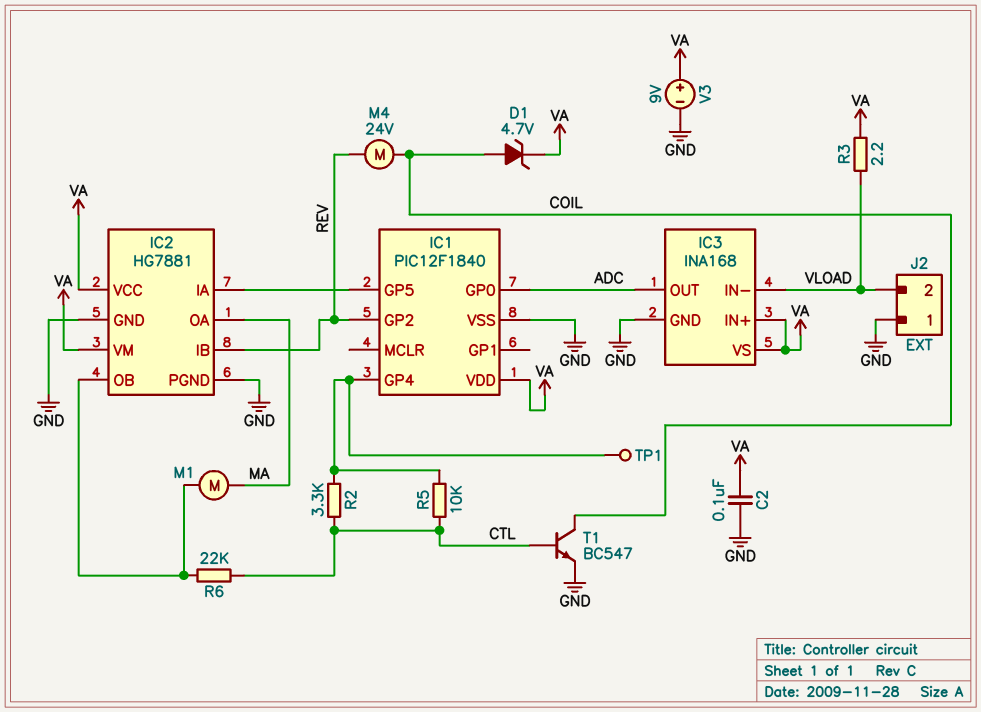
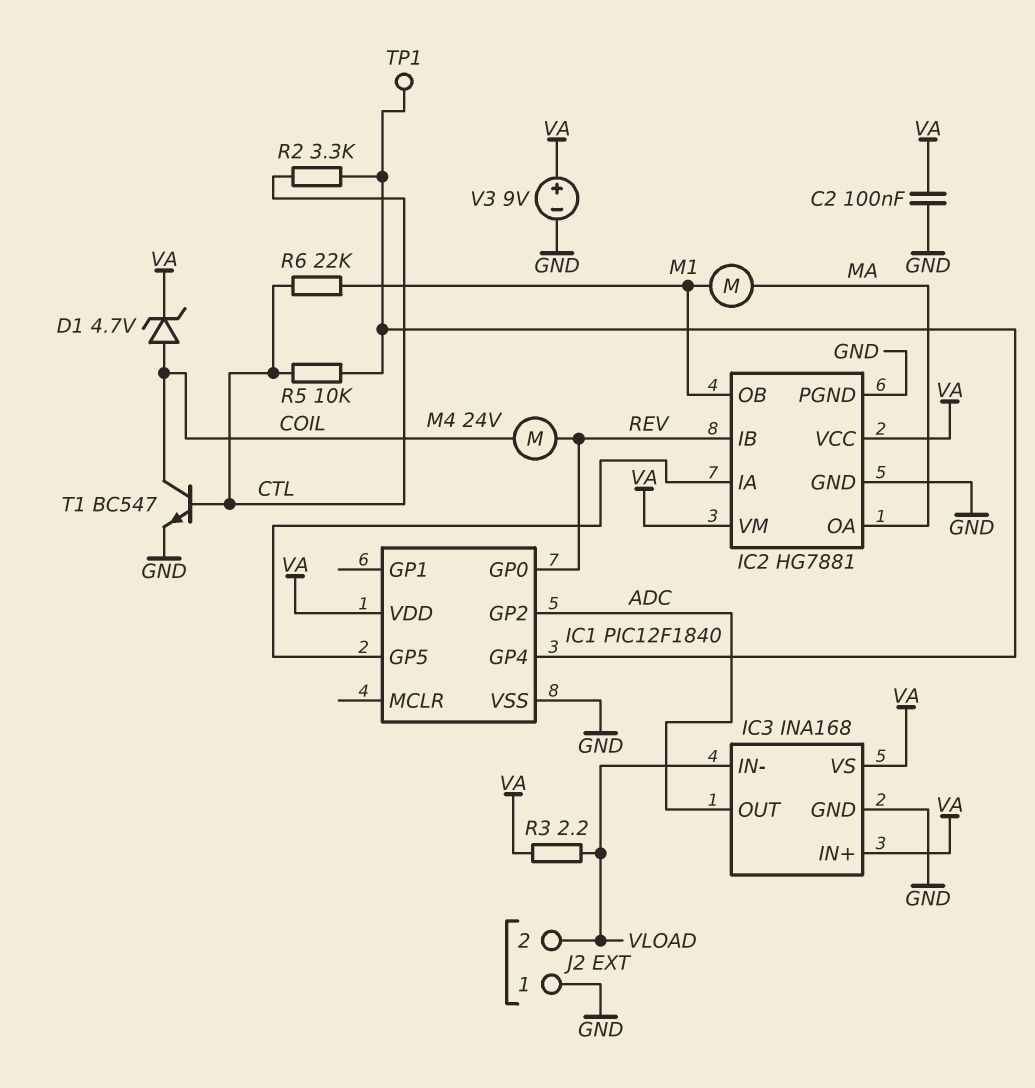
IC1 pin GP0: ADC -> REV
IC1 pin GP2: REV -> ADC

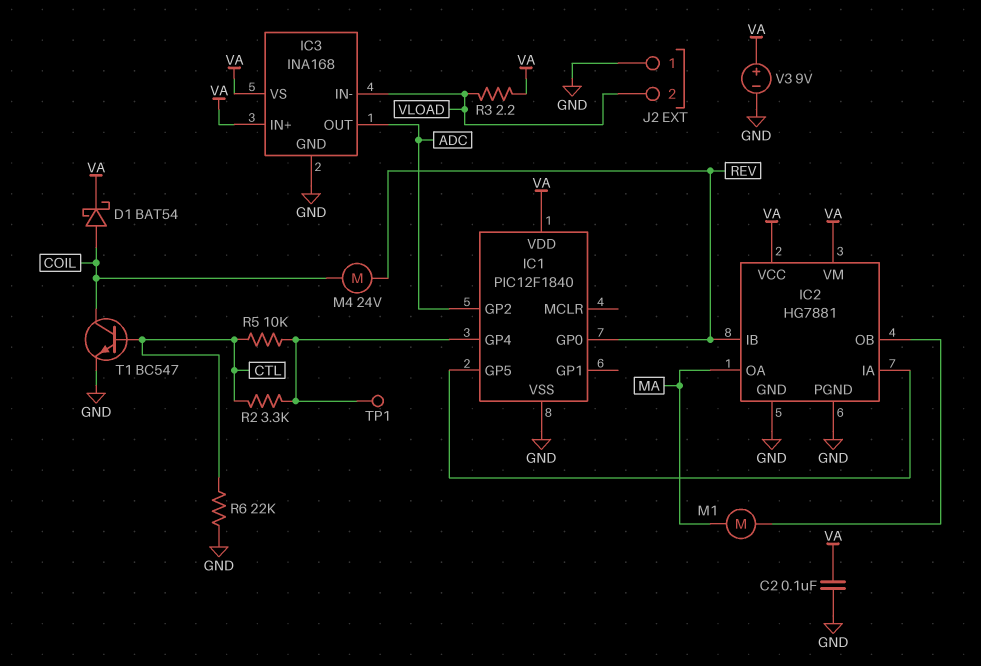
D1: zener 4.7V (A COIL, K VA) -> schottky BAT54 (A COIL, K VA)
R6: 22k (CTL, IC2/OB) -> 22k (CTL, GND)

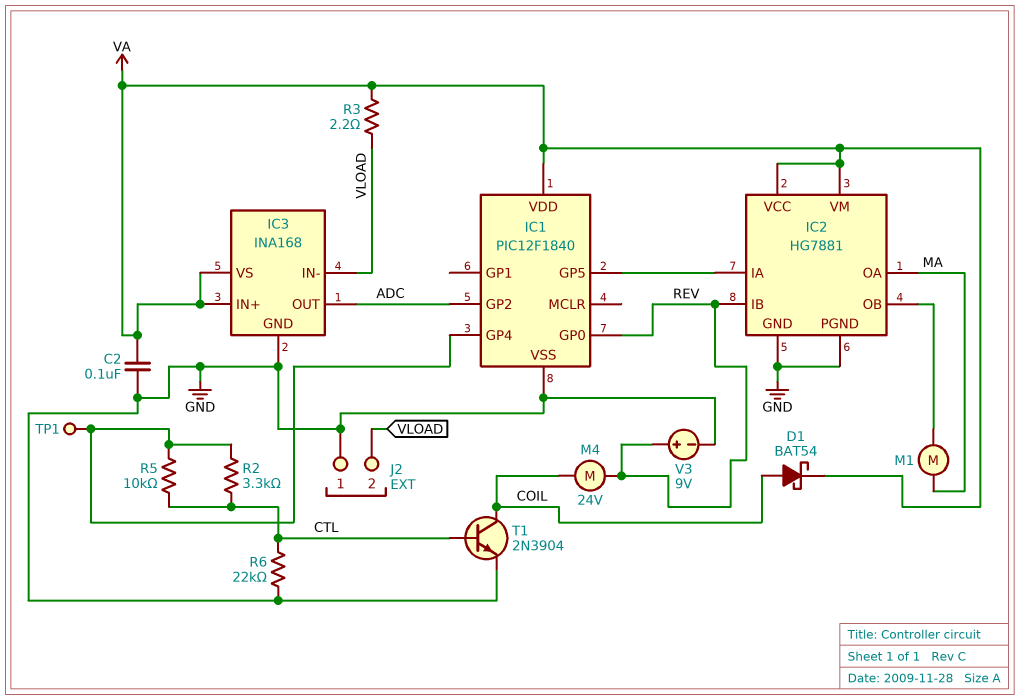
T1: NPN BC547 (B CTL, C COIL, E GND) -> NPN 2N3904 (B CTL, C COIL, E GND)
V3: 9V (plus VA, minus GND) -> 9V (plus REV, minus GND)

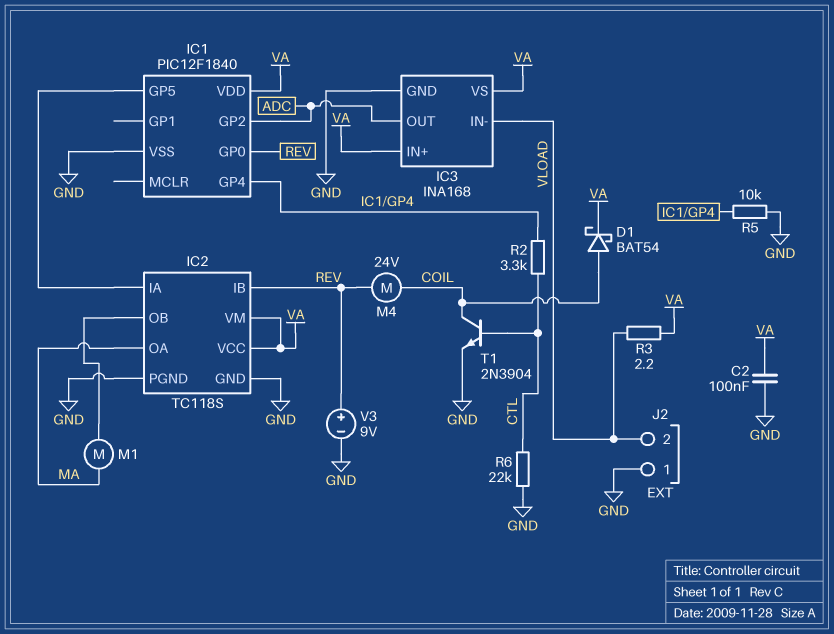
IC2: HG7881 -> TC118S
R5: 10k (CTL, IC1/GP4) -> 10k (GND, IC1/GP4)
TP1: test point (IC1/GP4) -> none

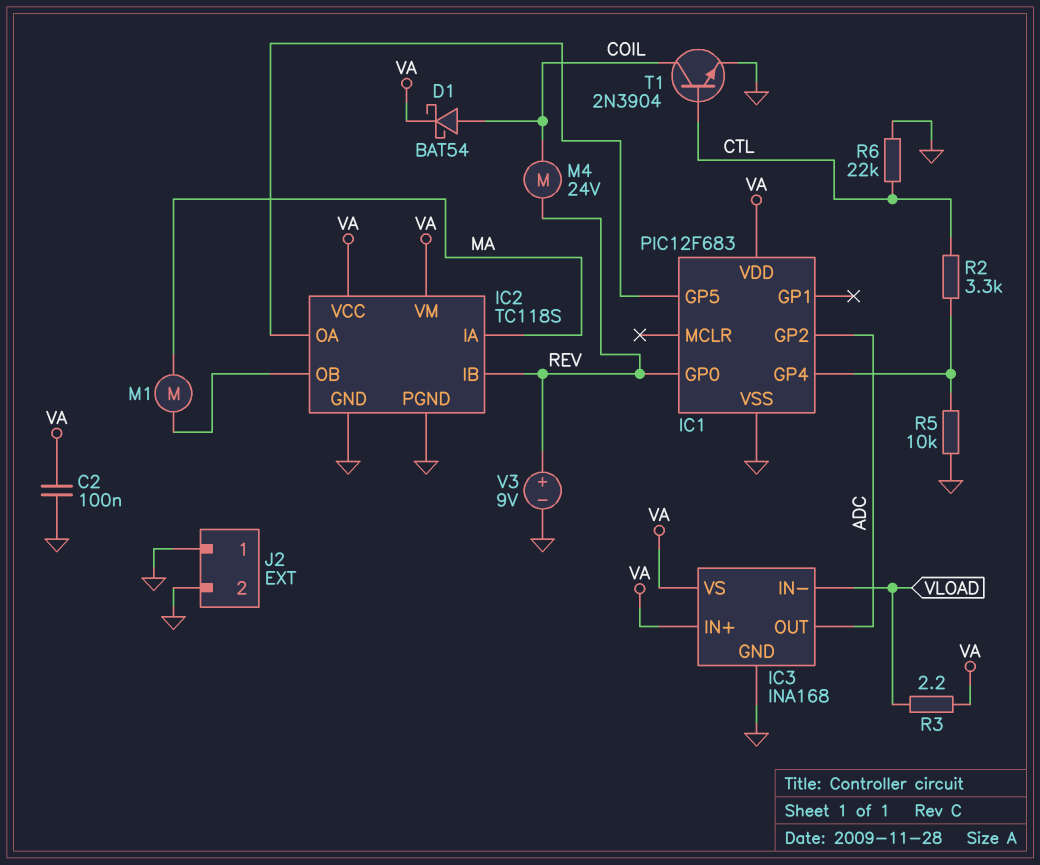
IC1: PIC12F1840 -> PIC12F683
IC2 pin IA: IC1/GP5 -> MA
IC2 pin OA: MA -> IC1/GP5
J2 pin 2: VLOAD -> GND

